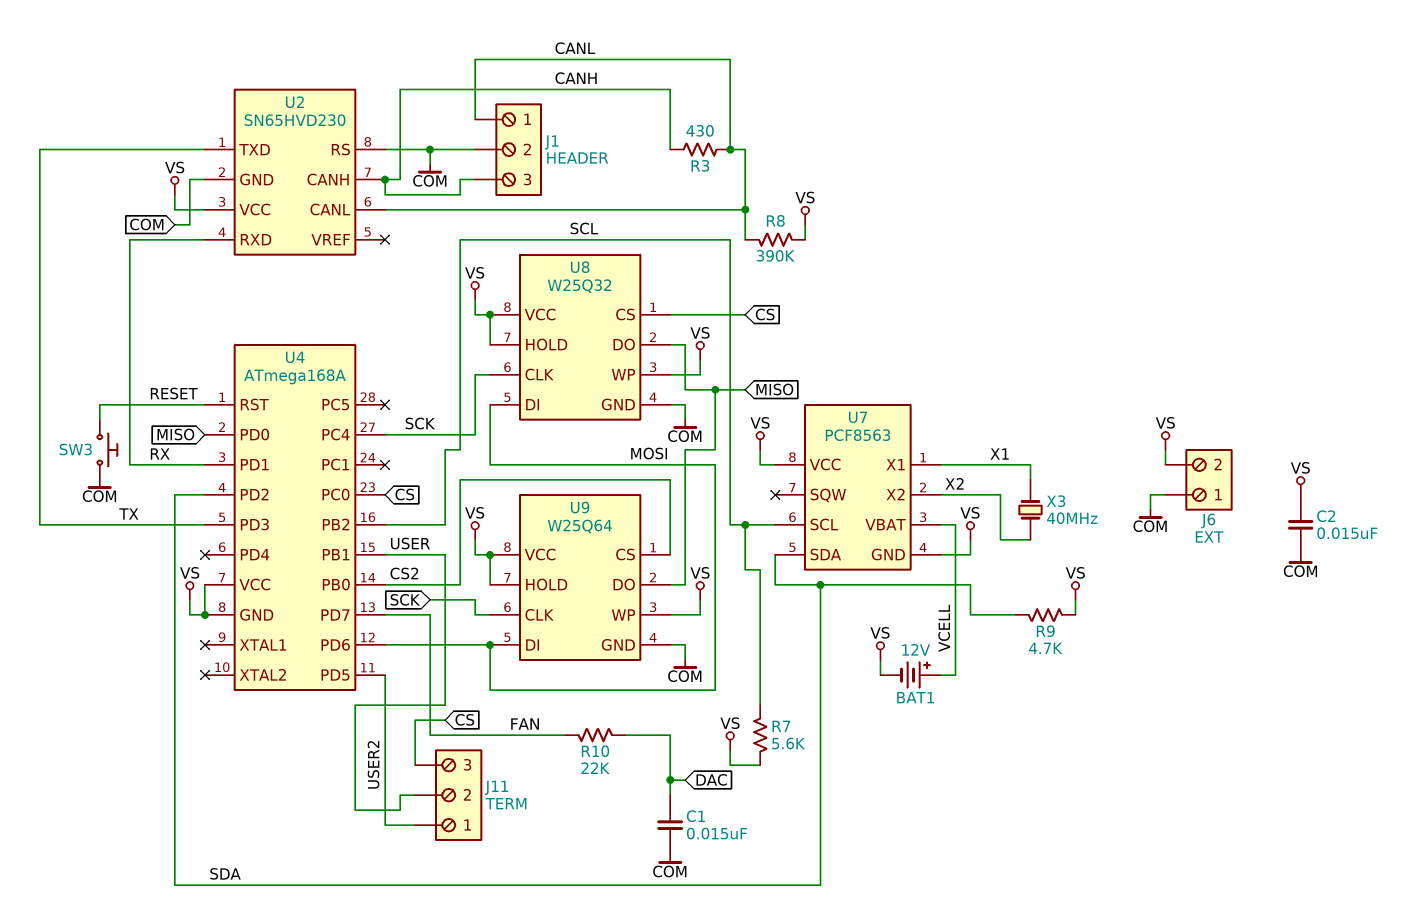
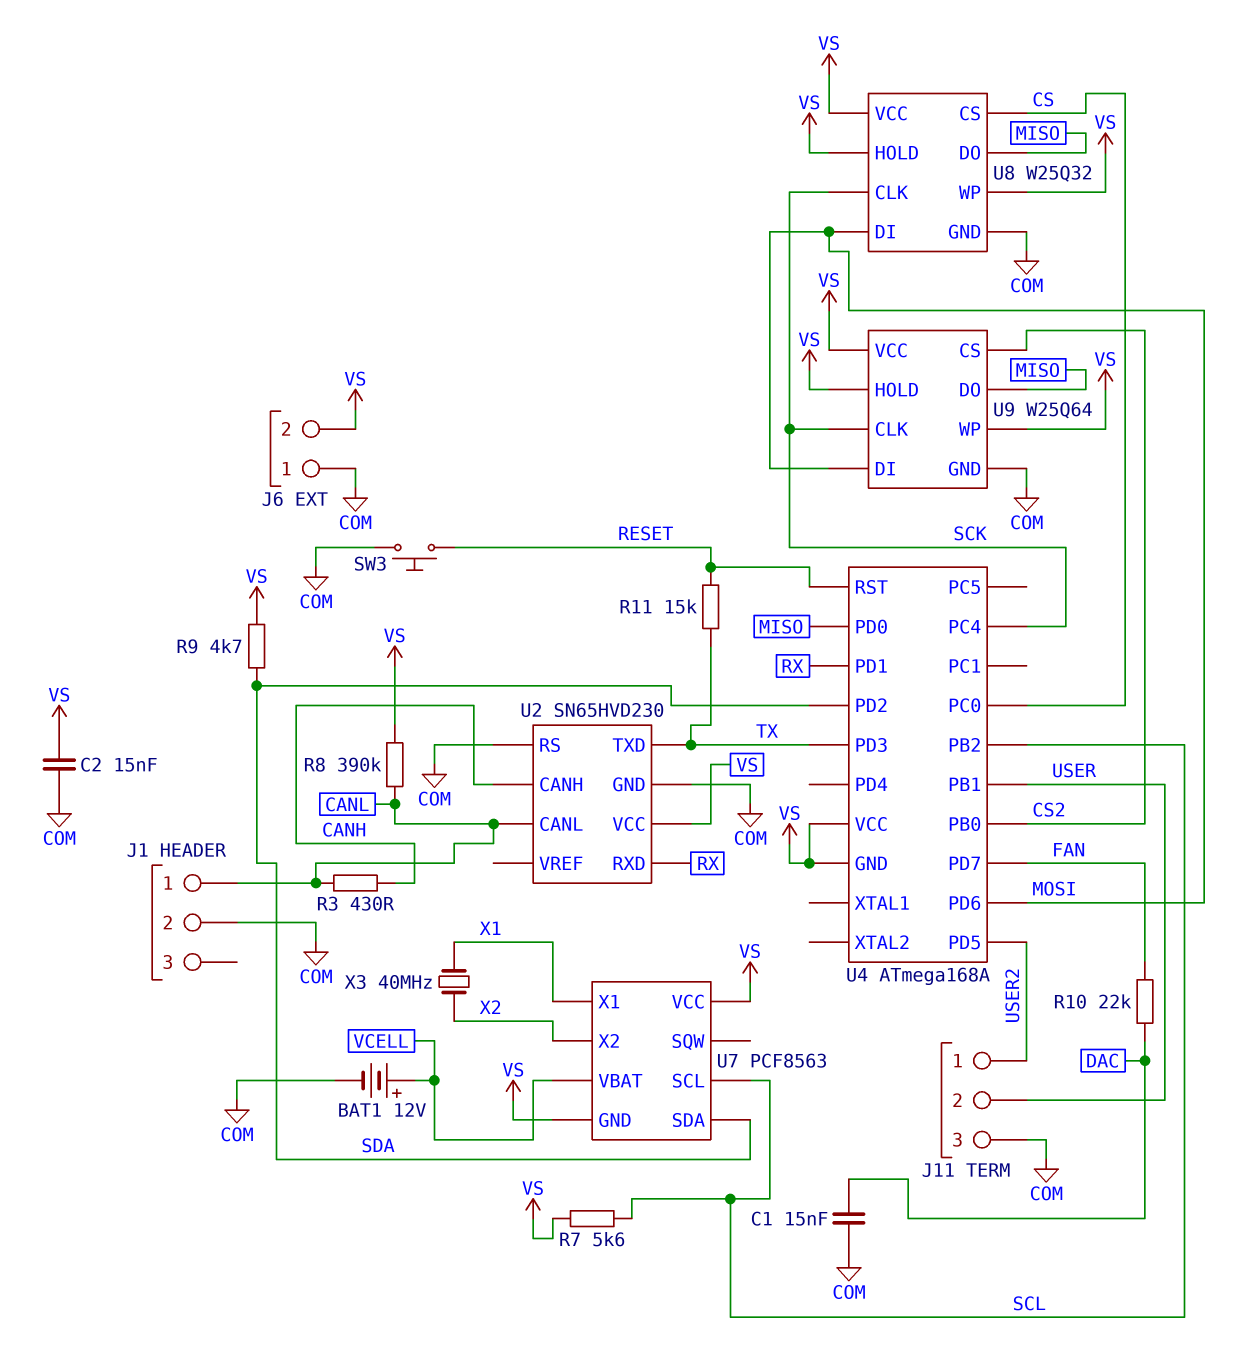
BAT1: 12V (plus VCELL, minus VS) -> 12V (plus VCELL, minus COM)
J1 pin 3: CANH -> none
J11 pin 3: CS -> COM
R11: none -> 15k (RESET, TX)

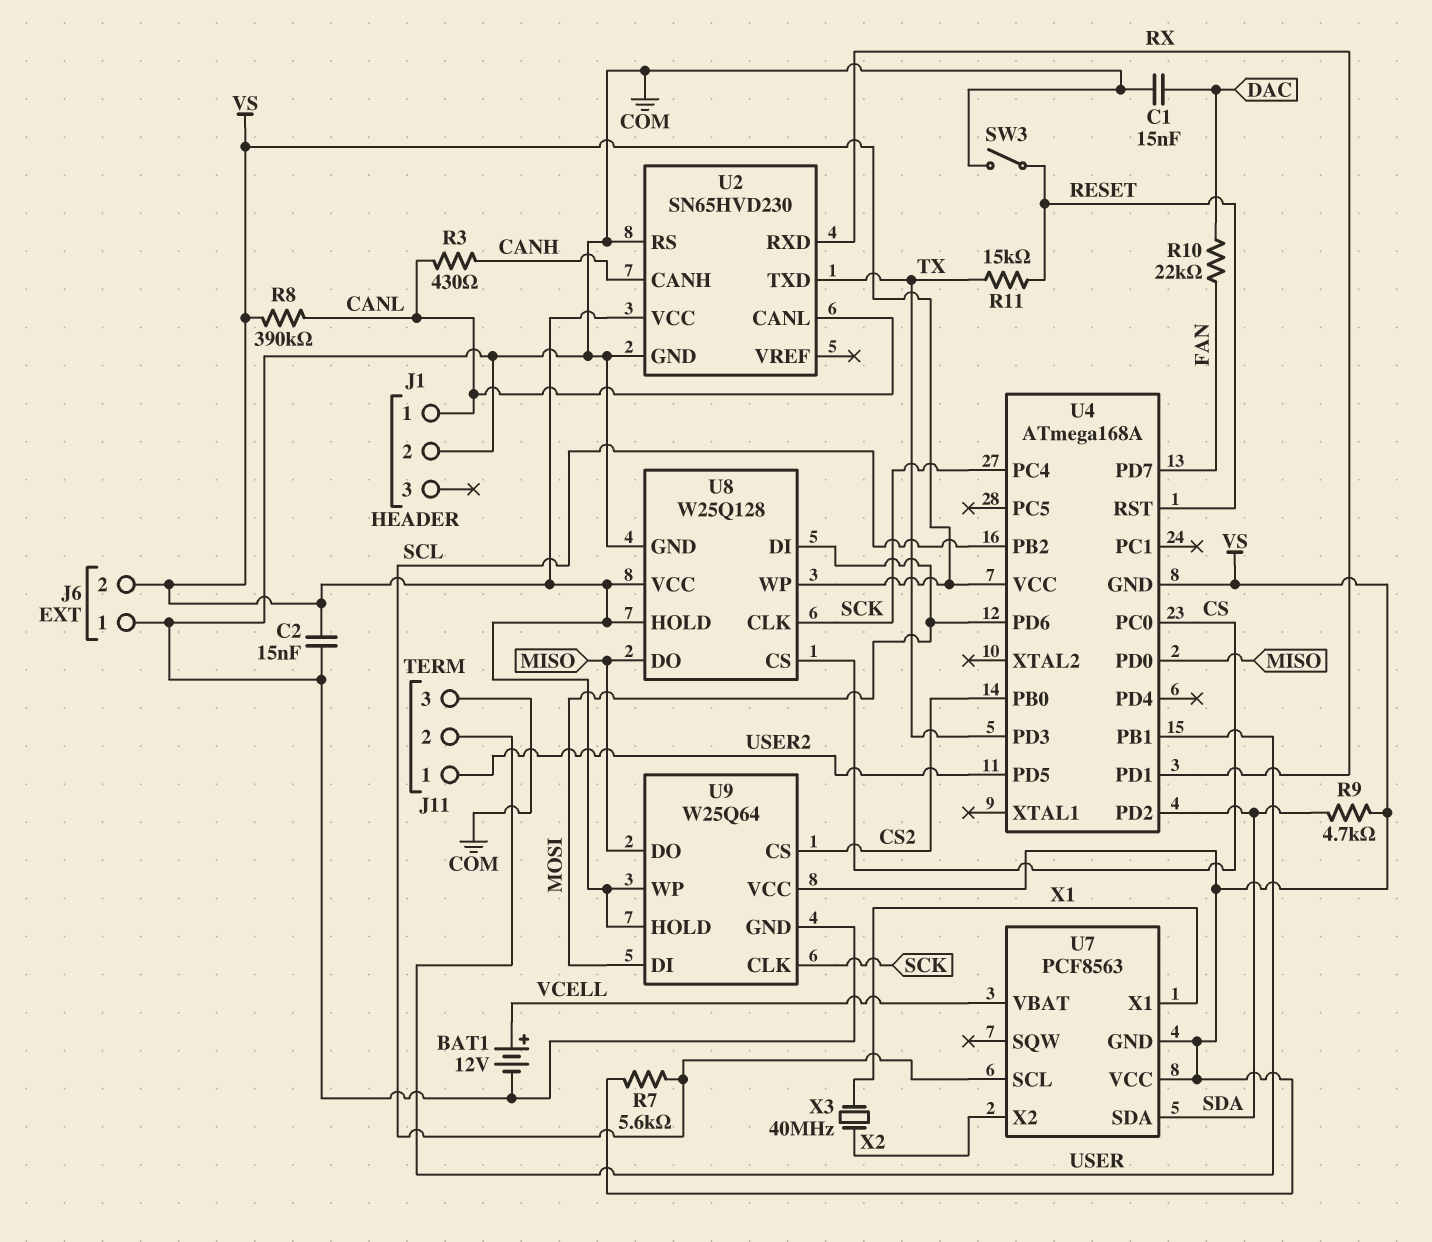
SW3: button (COM, RESET) -> switch (COM, RESET)
U8: W25Q32 -> W25Q128

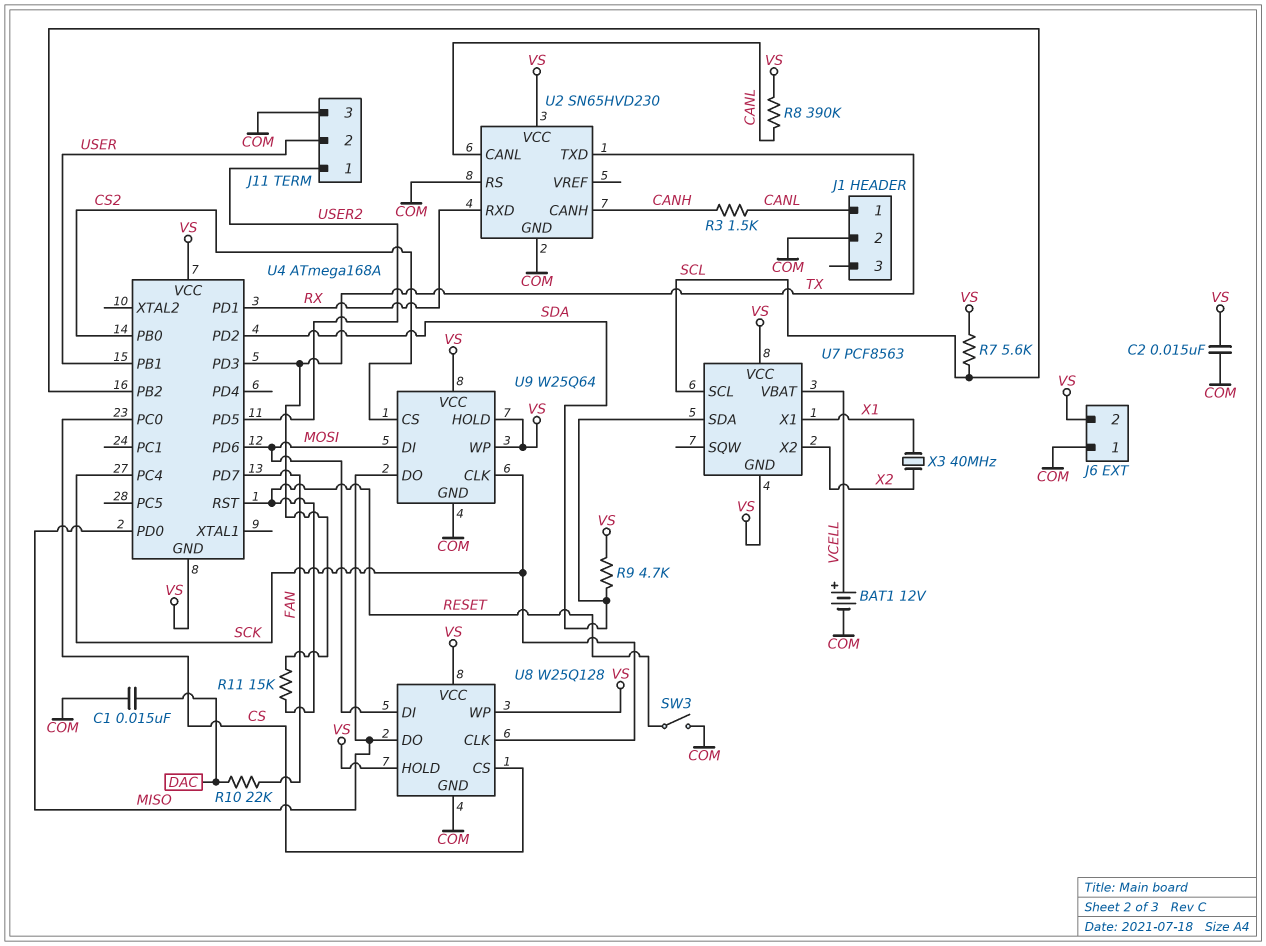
R3: 430 (CANH, CANL) -> 1.5k (CANH, CANL)

